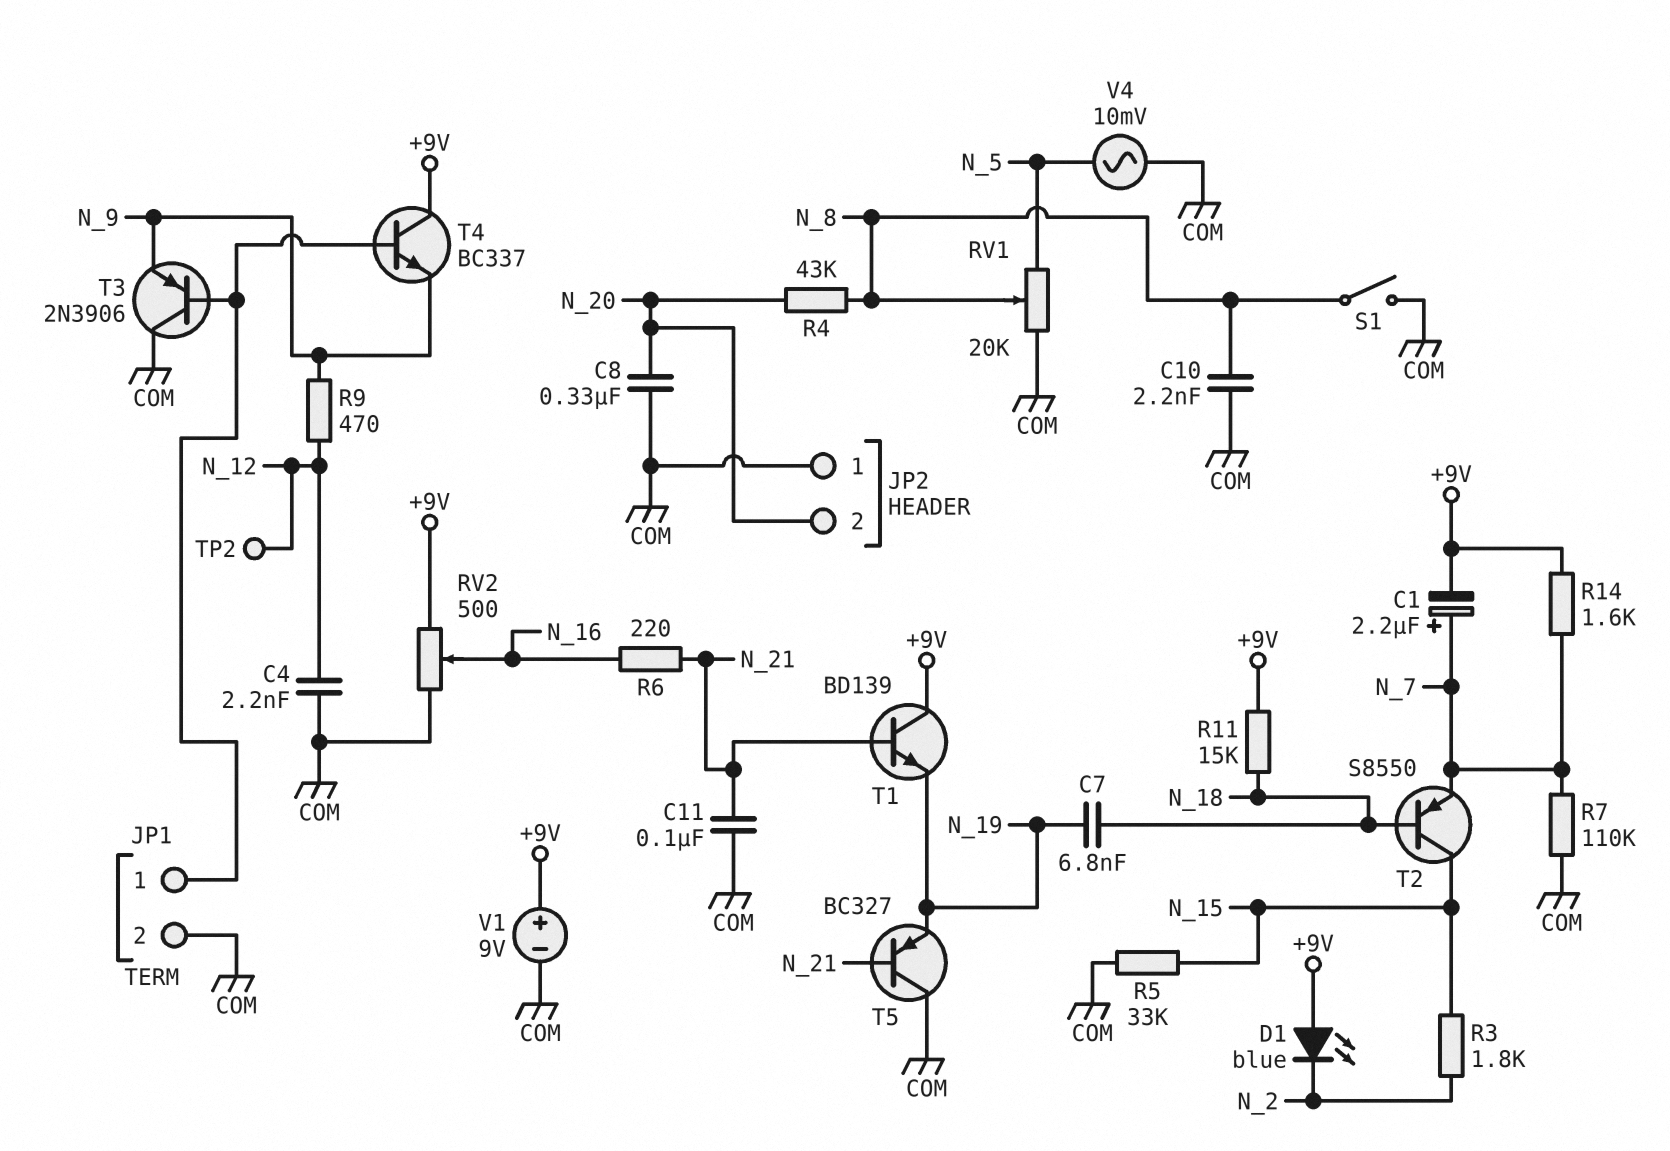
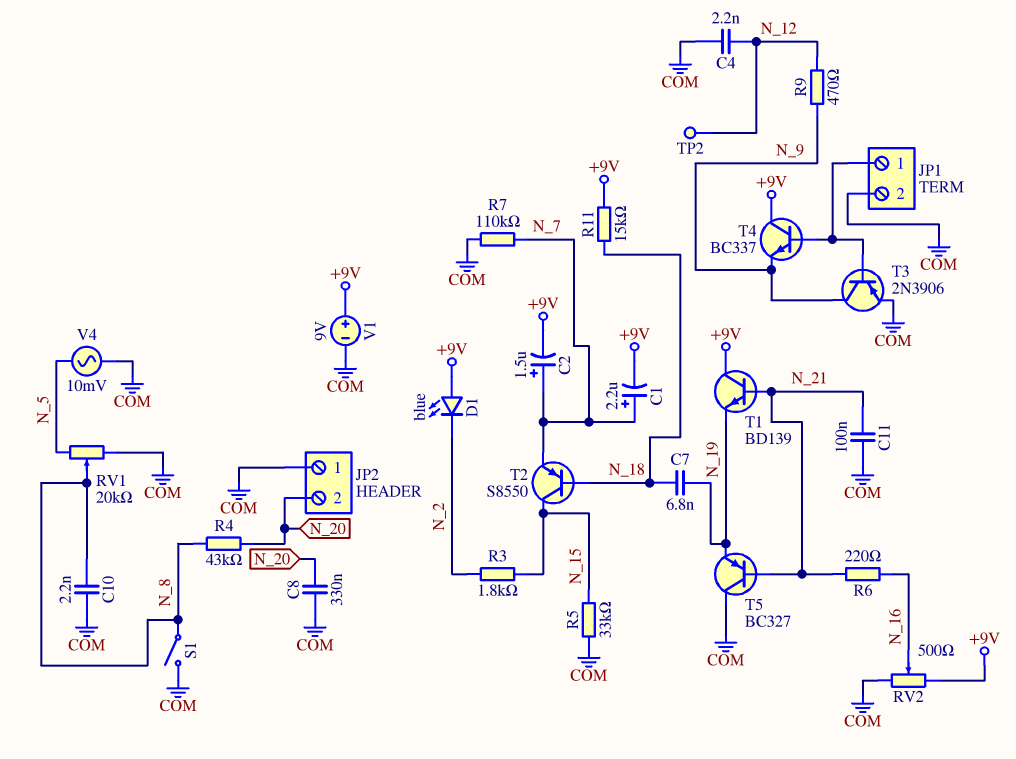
C2: none -> 1.5uF (plus N_7, minus +9V)
R14: 1.6k (+9V, N_7) -> none
T3: PNP 2N3906 (B JP1/1, C COM, E N_9) -> PNP 2N3906 (B JP1/1, C N_9, E COM)

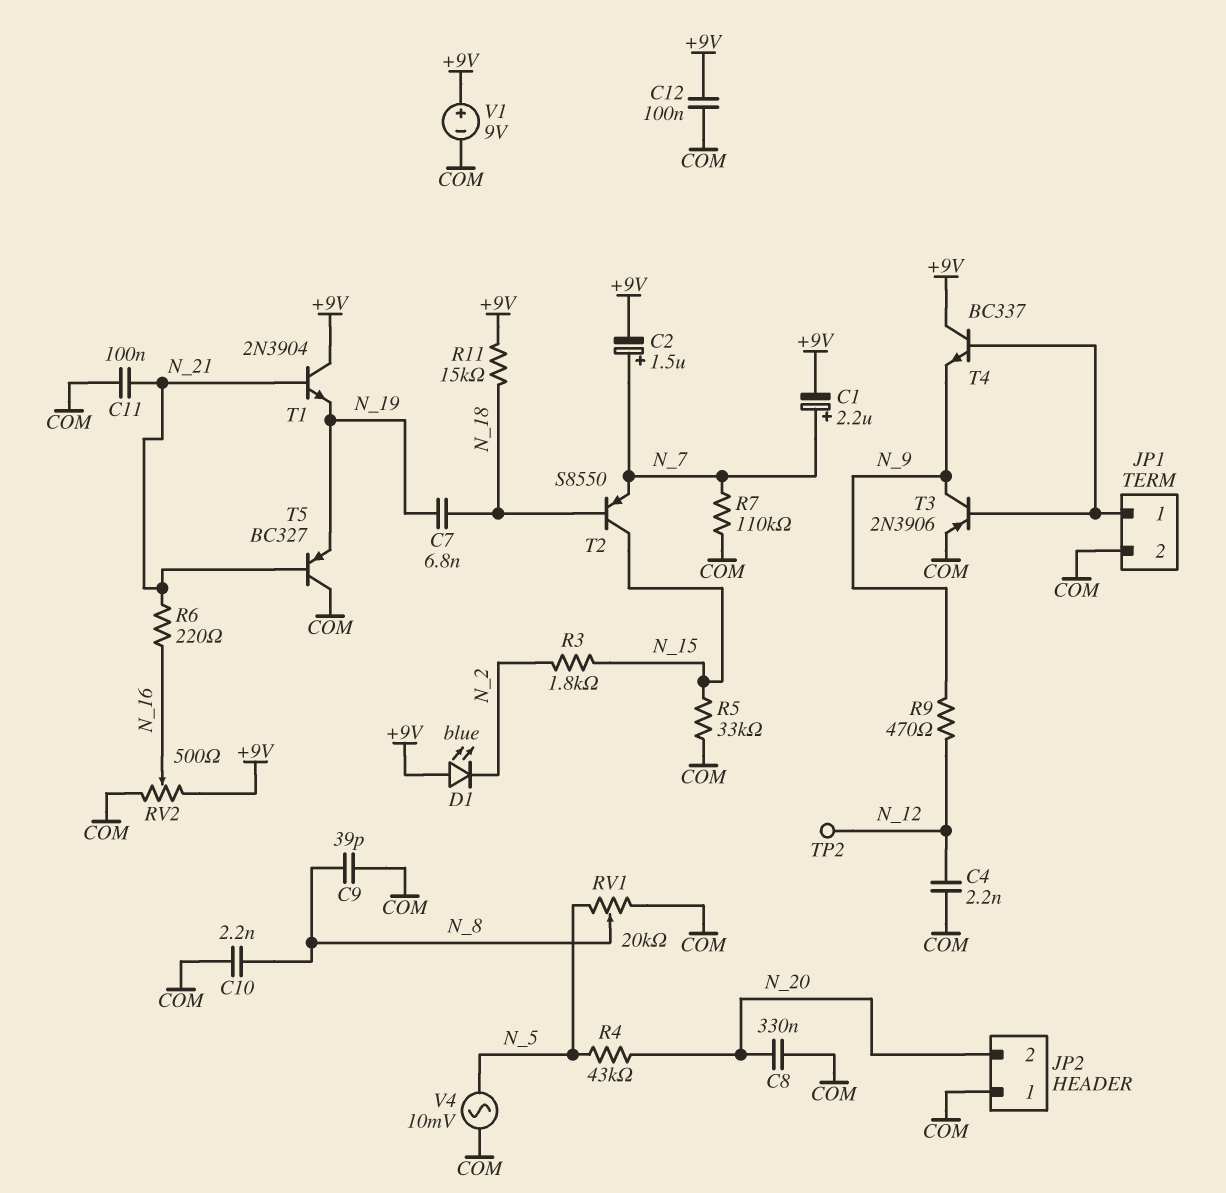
C9: none -> 39pF (COM, N_8)
C12: none -> 100nF (+9V, COM)
R4: 43k (N_8, N_20) -> 43k (N_5, N_20)
S1: switch (COM, N_8) -> none
T1: NPN BD139 (B N_21, C +9V, E N_19) -> NPN 2N3904 (B N_21, C +9V, E N_19)

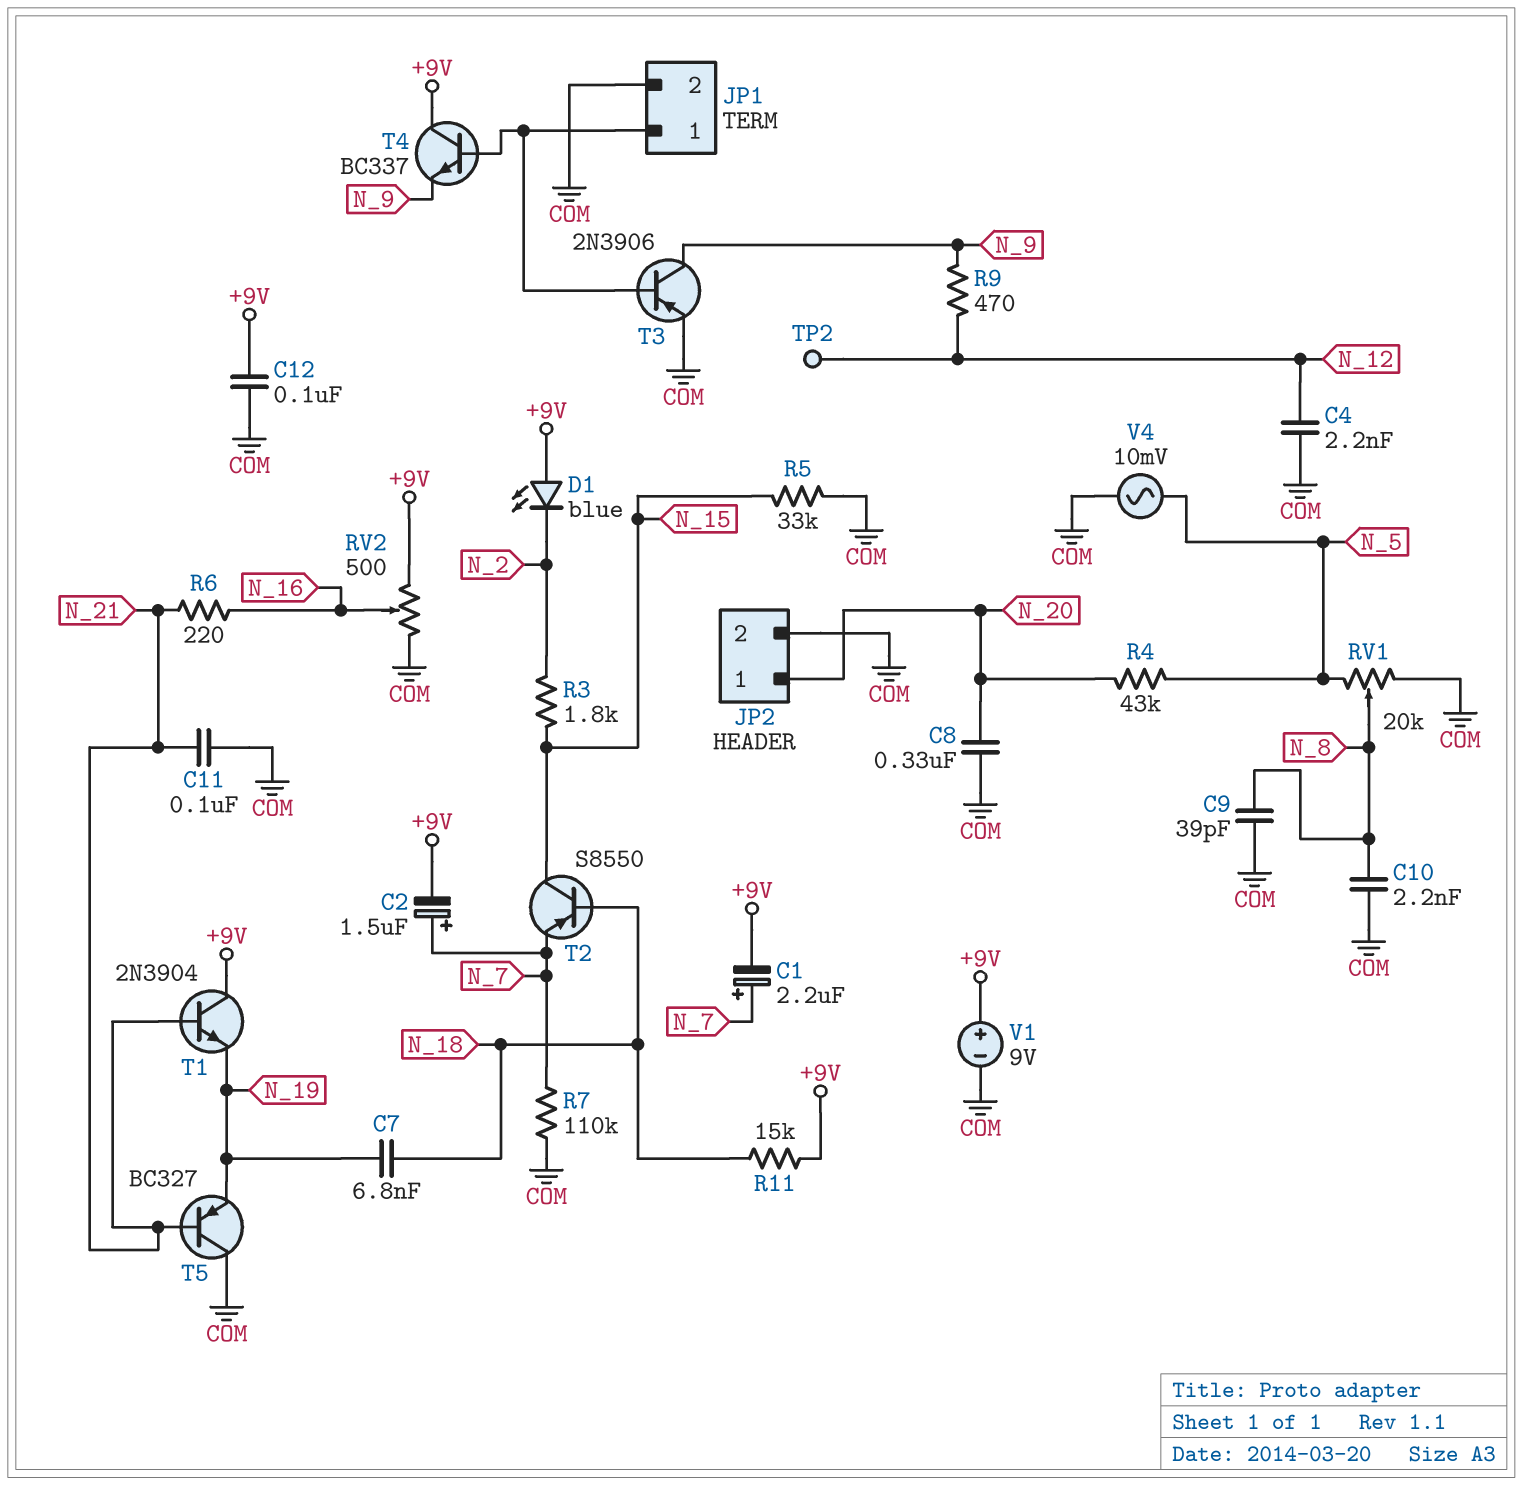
JP2 pin 1: COM -> N_20
JP2 pin 2: N_20 -> COM

